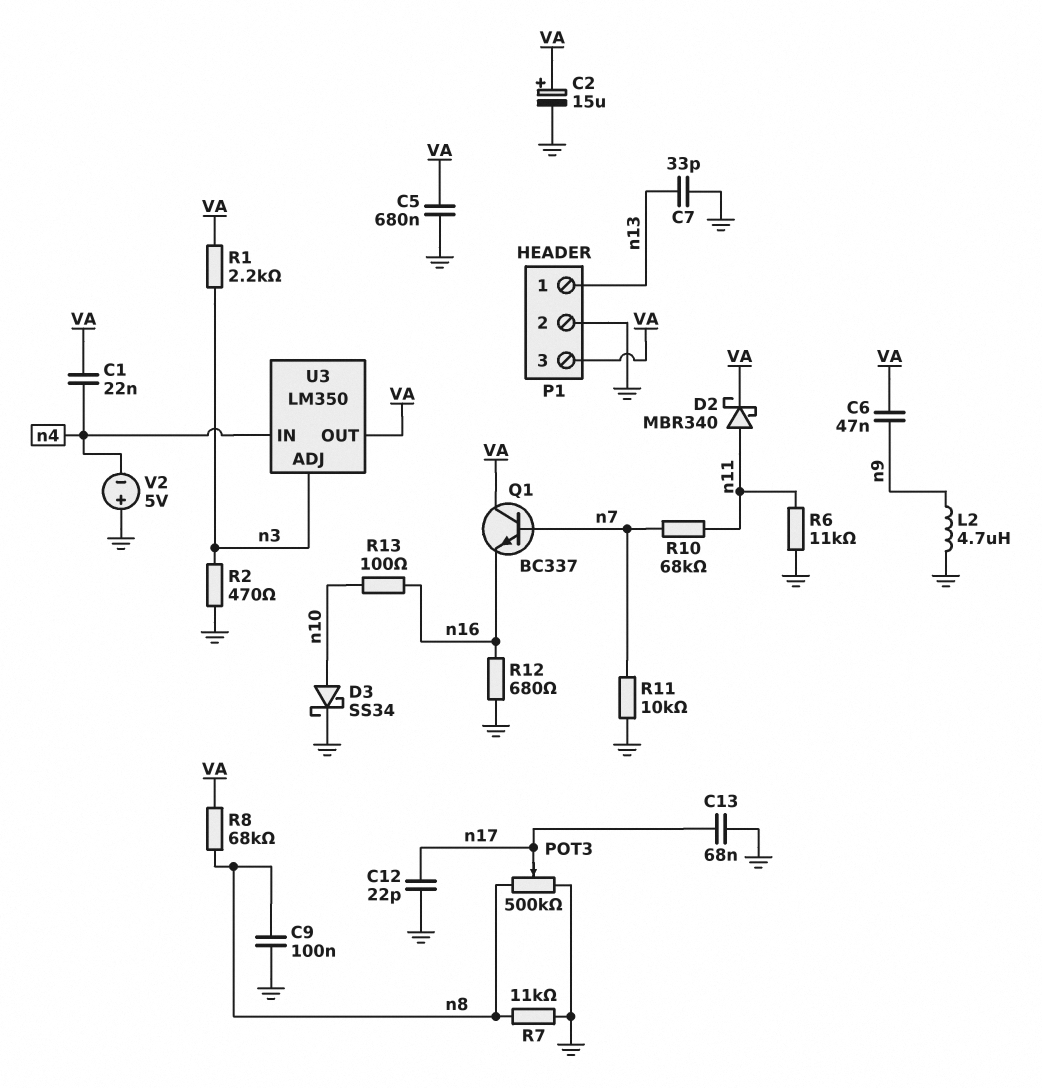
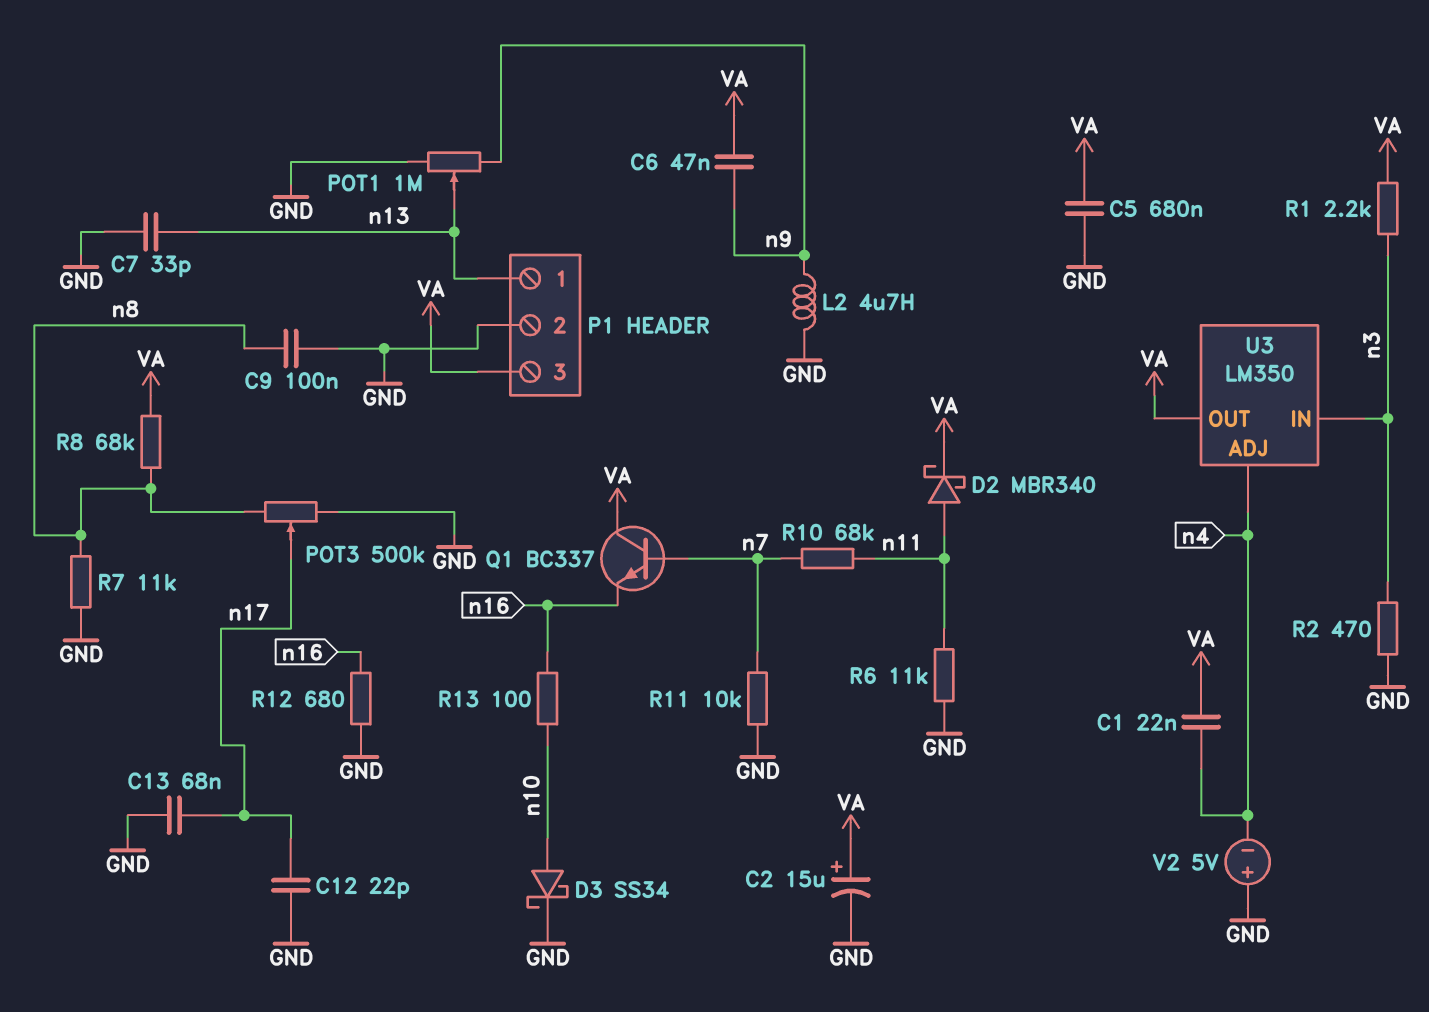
POT1: none -> 1M (GND, n9, wiper n13)
U3 pin ADJ: n3 -> n4
U3 pin IN: n4 -> n3

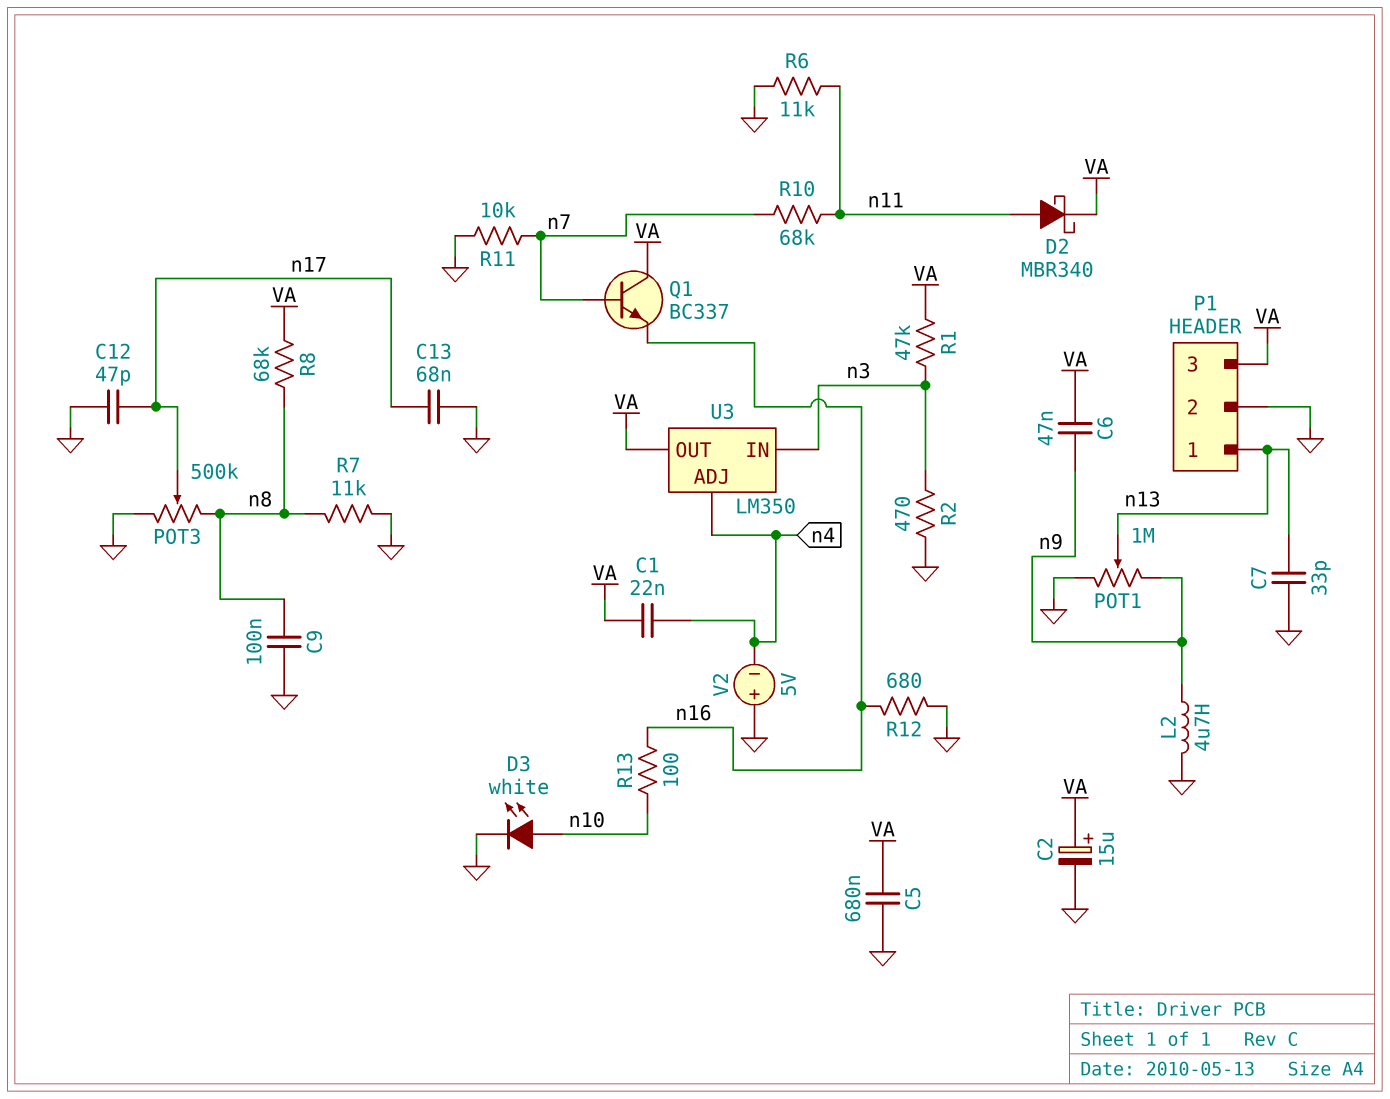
C12: 22pF (GND, n17) -> 47pF (GND, n17)
D3: schottky SS34 (A n10, K GND) -> LED white (A n10, K GND)
R1: 2.2k (VA, n3) -> 47k (VA, n3)

